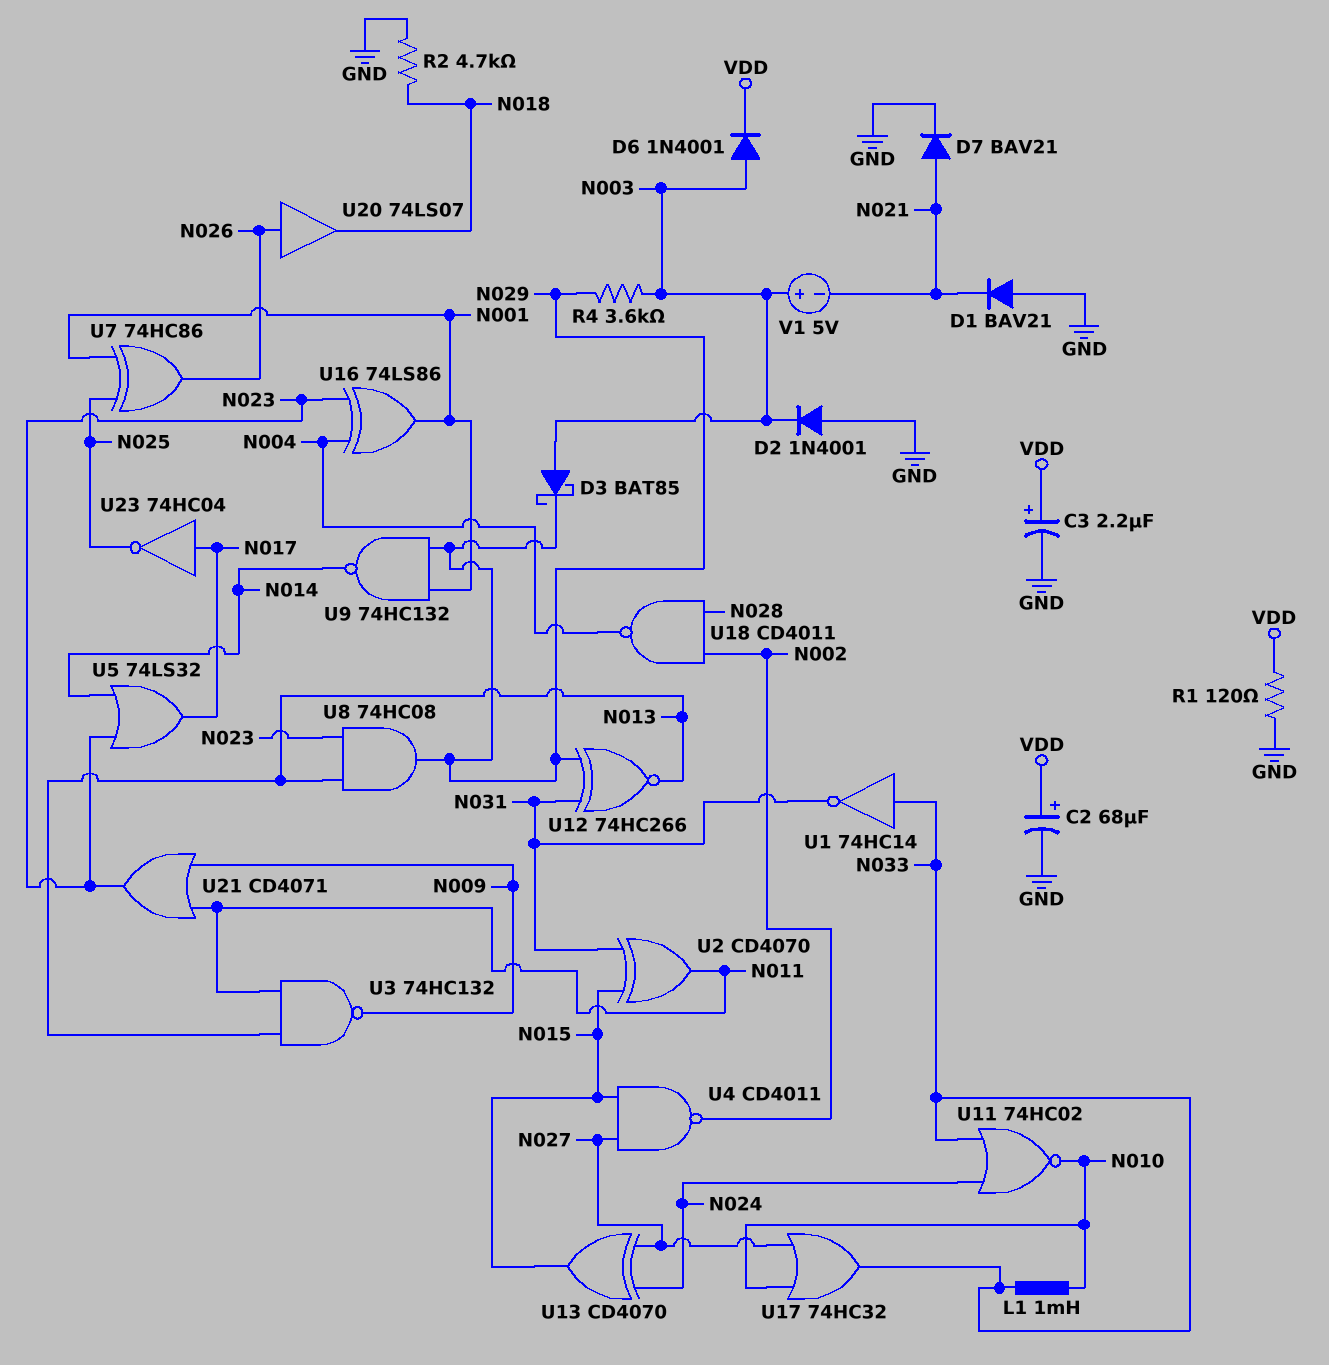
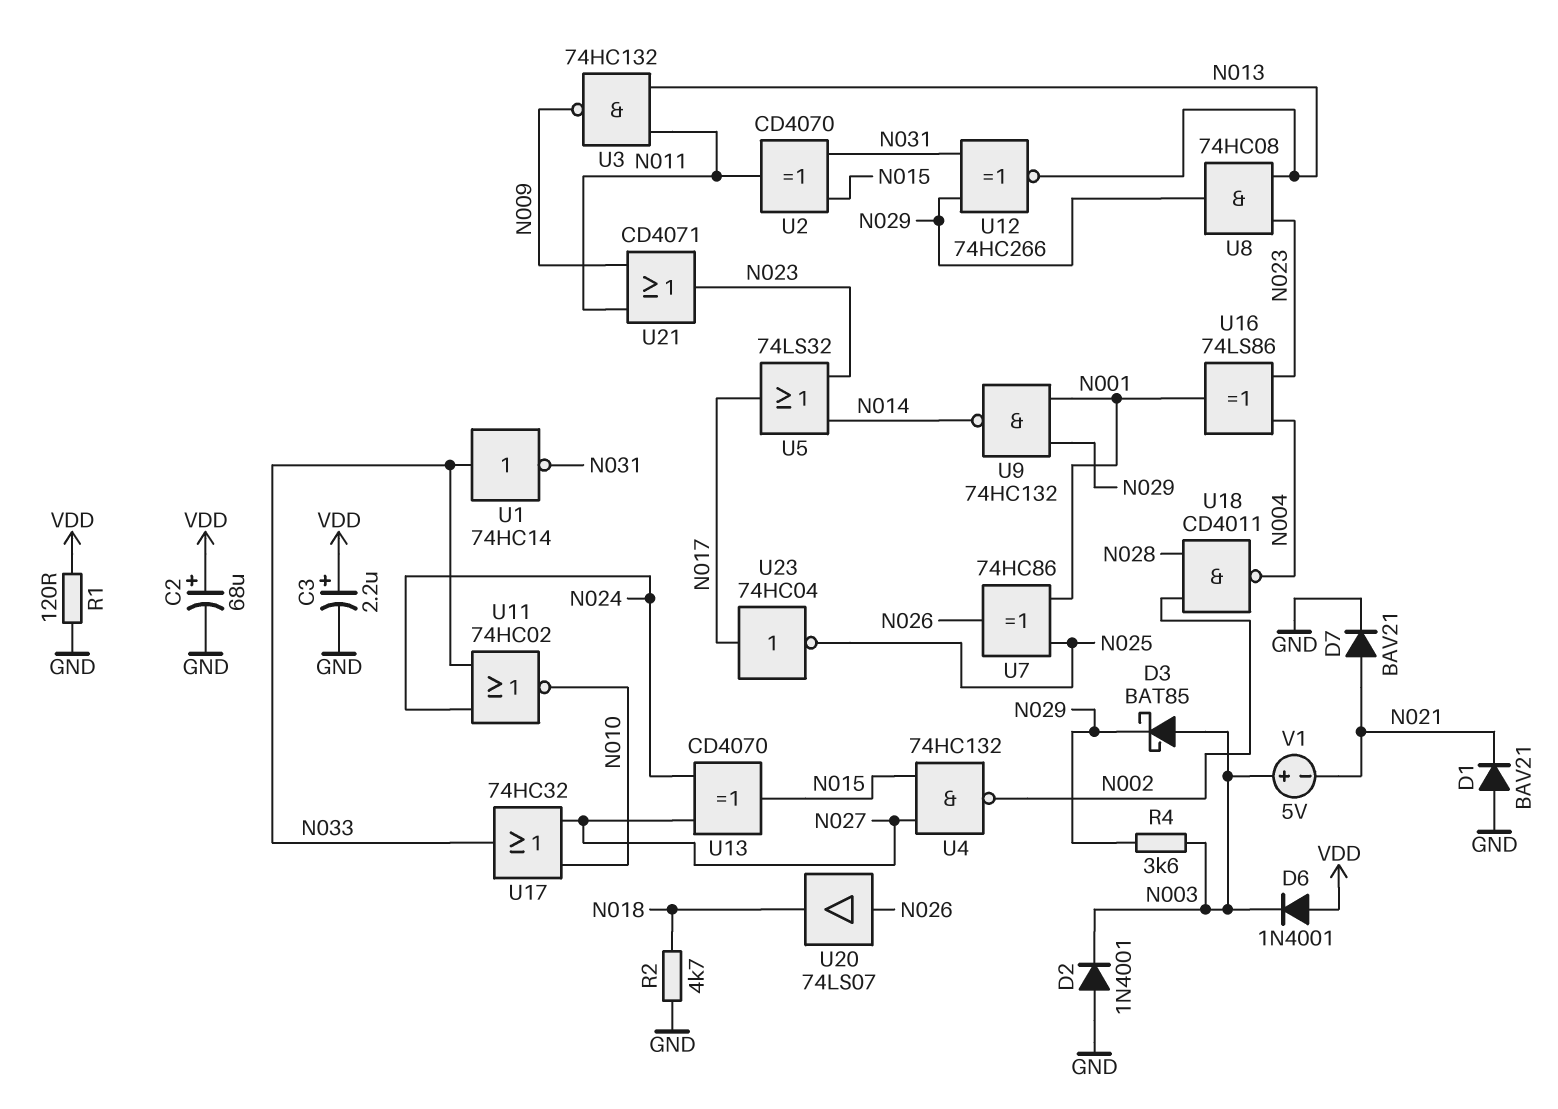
D6: diode 1N4001 (A N003, K VDD) -> diode 1N4001 (A VDD, K N003)
L1: 1mH (N010, N033) -> none
U4: NAND CD4011 (in N015, in N027, out N002) -> NAND 74HC132 (in N015, in N027, out N002)

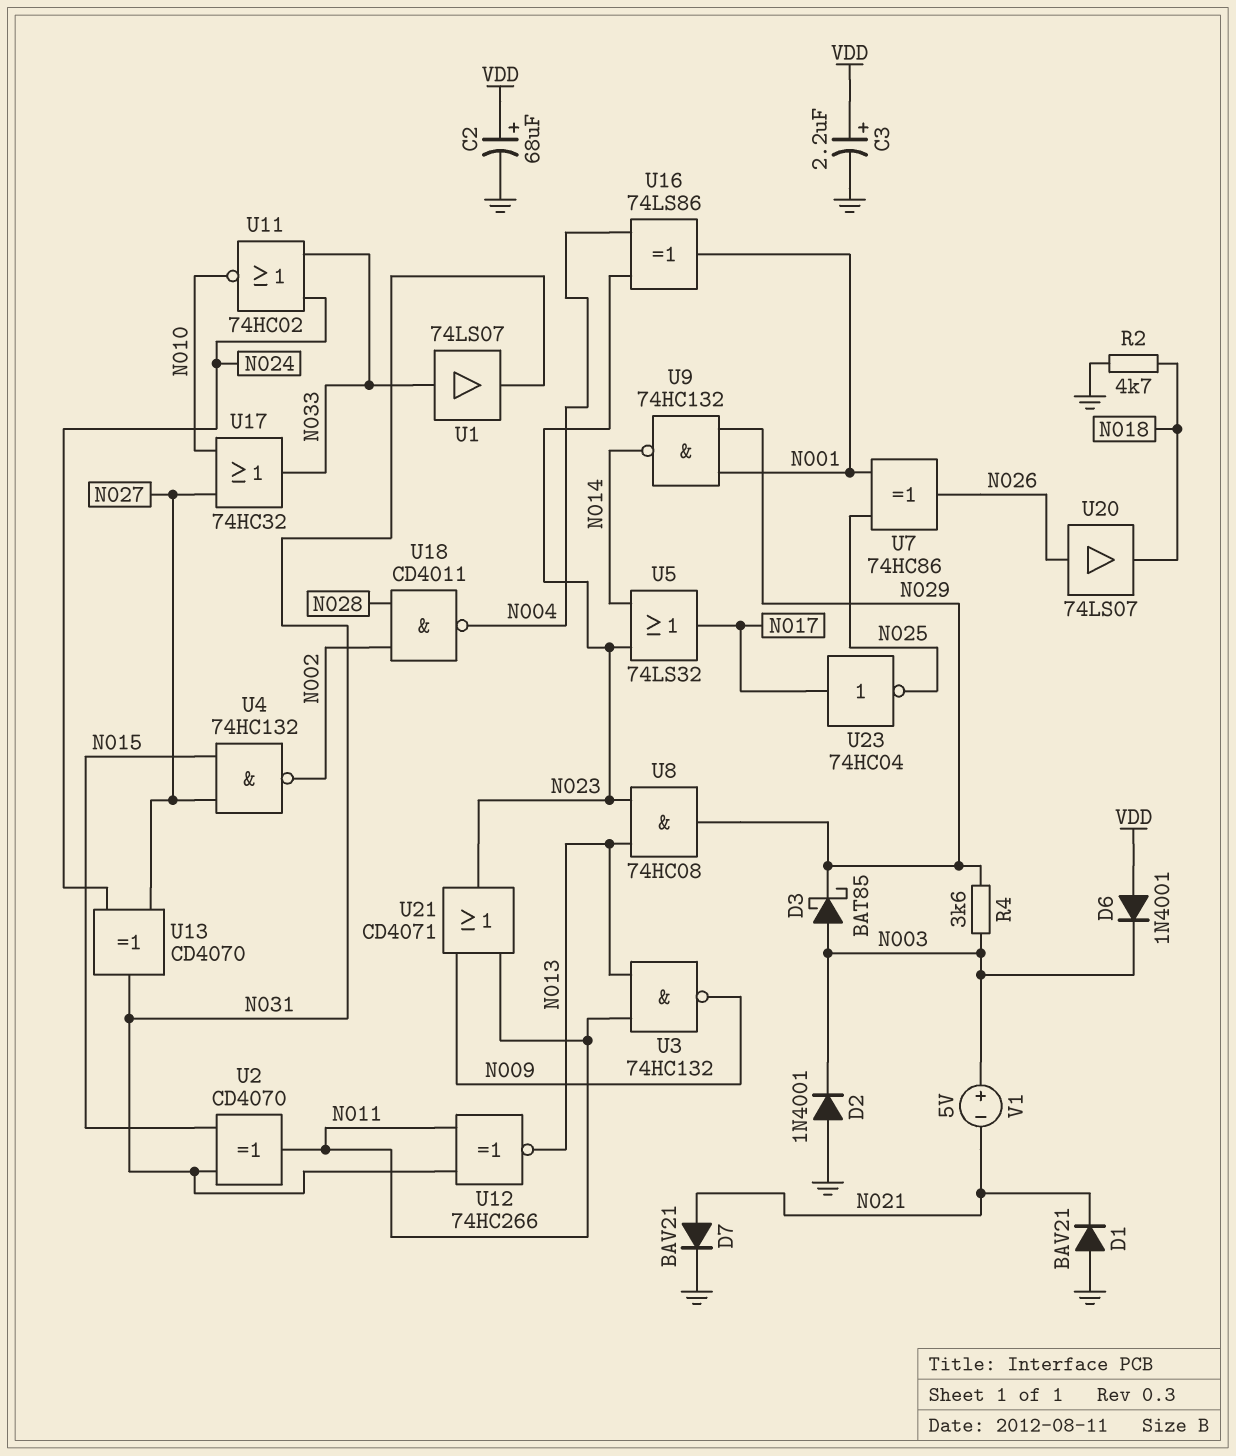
R1: 120 (GND, VDD) -> none
U1: NOT 74HC14 (in N033, out N031) -> buffer 74LS07 (in N033, out N031)
U12: XNOR 74HC266 (in N029, in N031, out N013) -> XNOR 74HC266 (in N011, in N031, out N013)
U13: XOR CD4070 (in N024, in N027, out N015) -> XOR CD4070 (in N024, in N027, out N031)

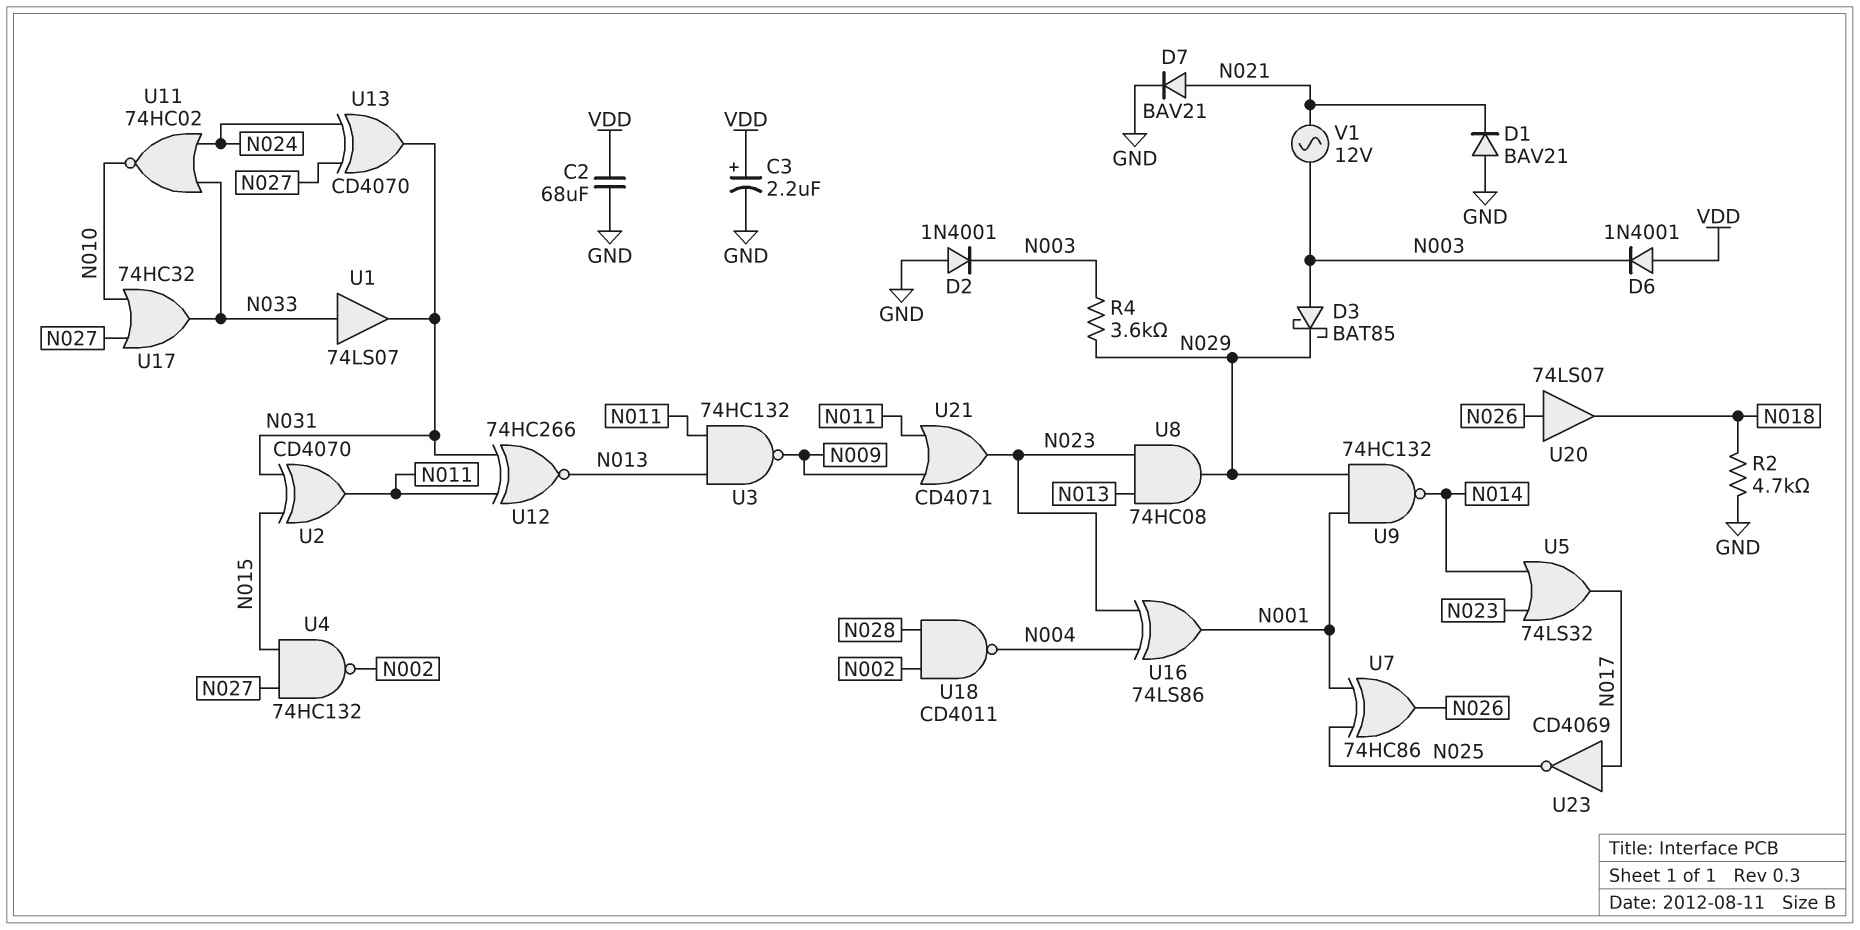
C2: 68uF (plus VDD, minus GND) -> 68uF (GND, VDD)
U23: NOT 74HC04 (in N017, out N025) -> NOT CD4069 (in N017, out N025)
V1: 5V (plus N003, minus N021) -> AC 12V (N003, N021)

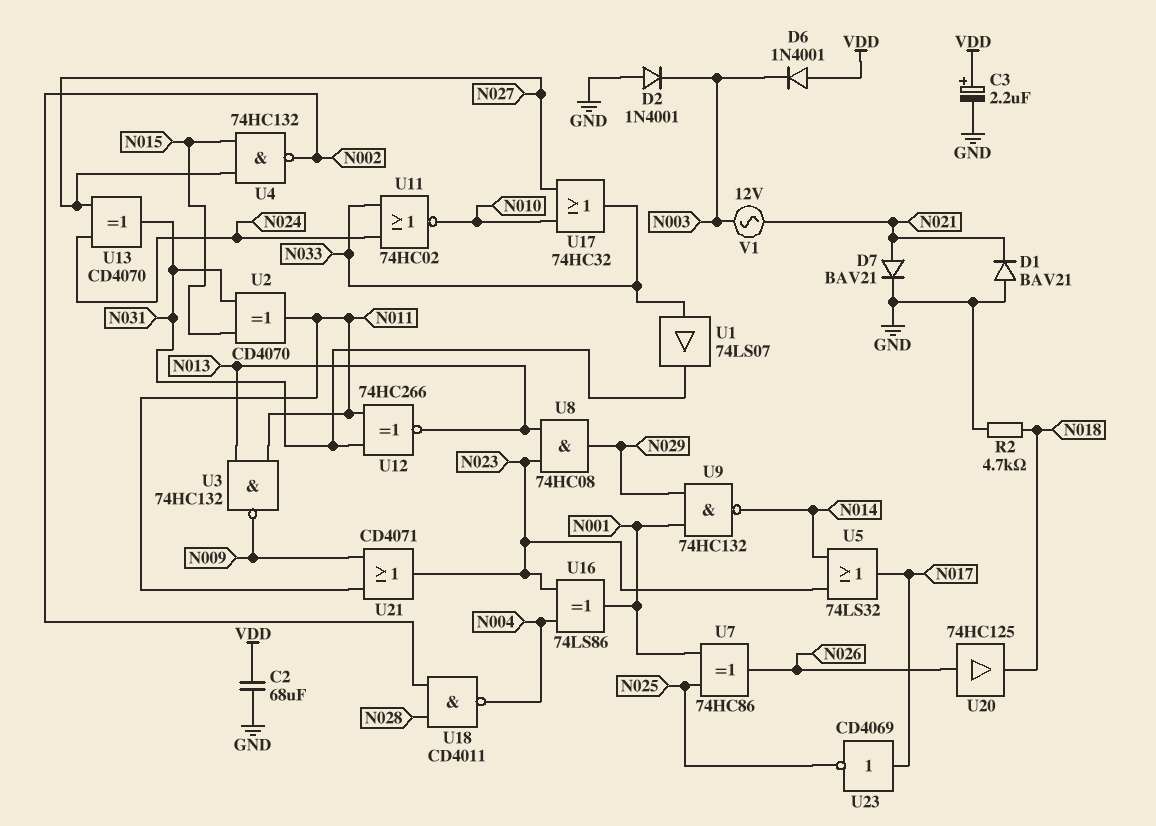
D3: schottky BAT85 (A N003, K N029) -> none
R4: 3.6k (N003, N029) -> none
U20: buffer 74LS07 (in N026, out N018) -> buffer 74HC125 (in N026, out N018)

